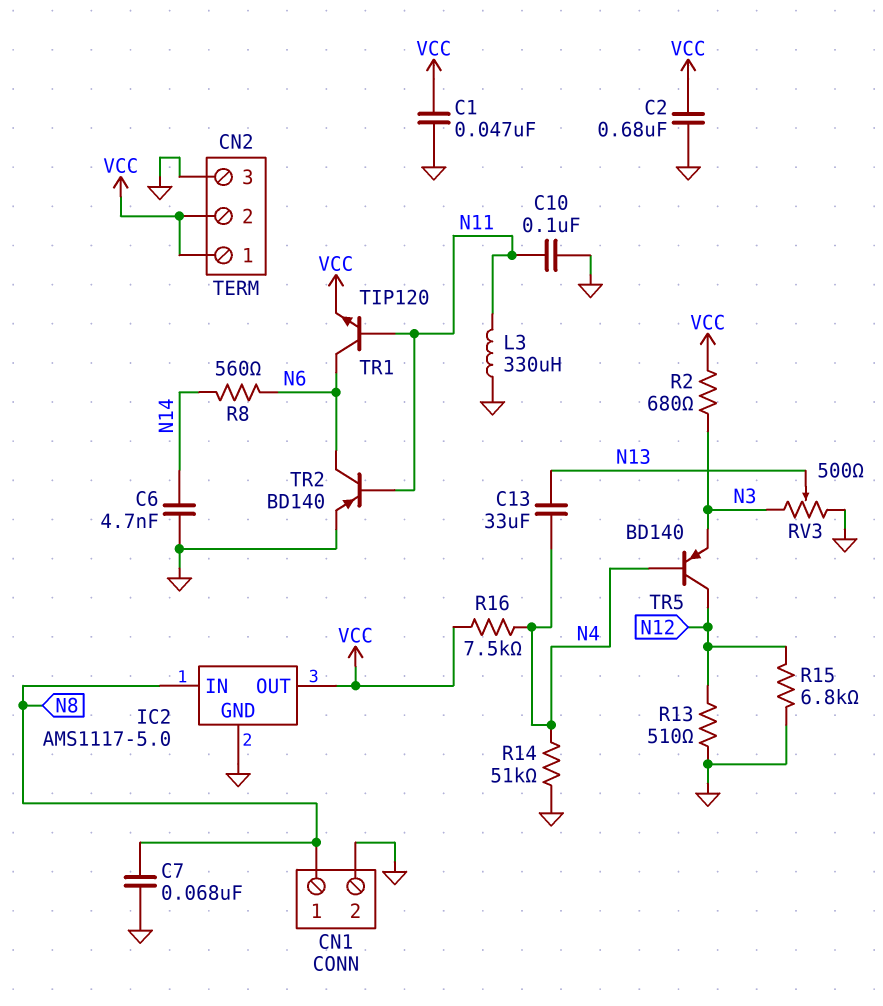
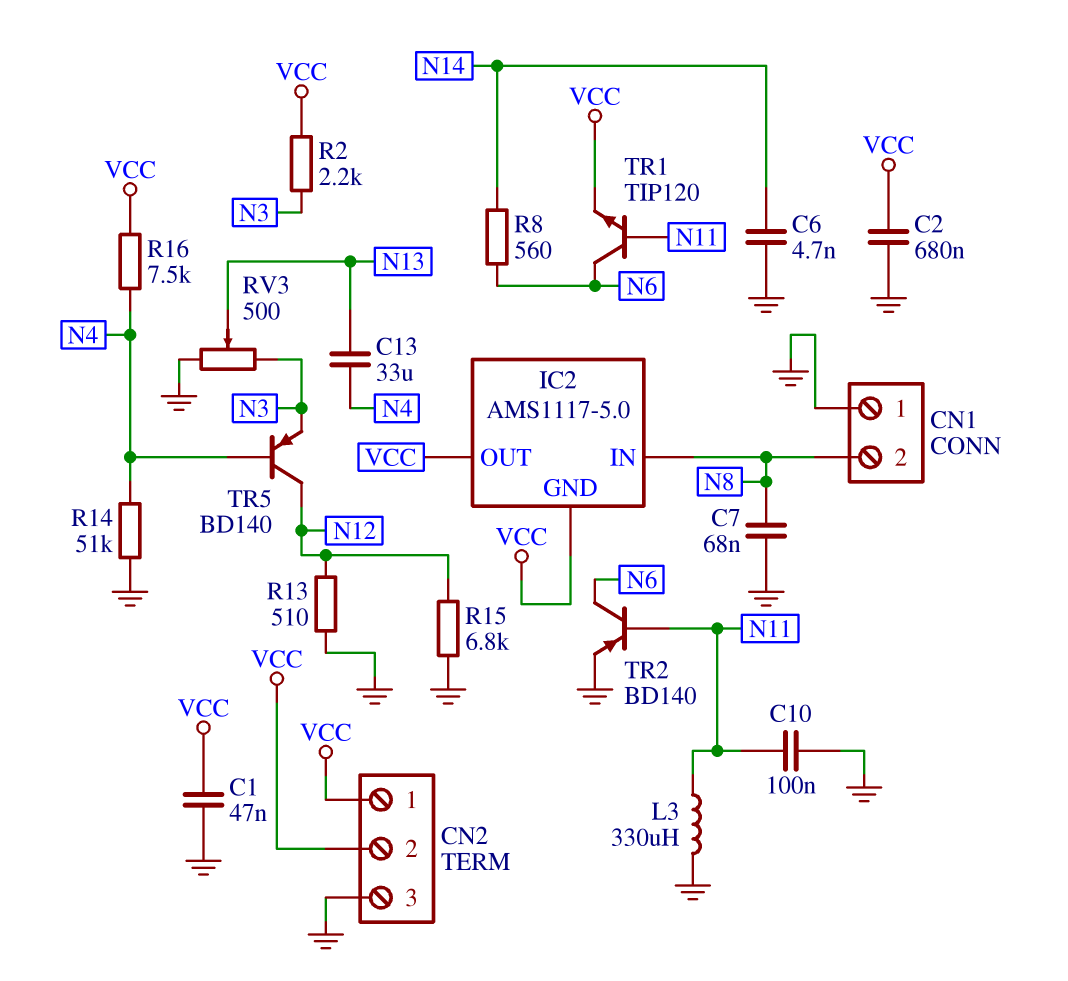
CN1 pin 1: N8 -> GND
CN1 pin 2: GND -> N8
IC2 pin GND: GND -> VCC
R2: 680 (N3, VCC) -> 2.2k (N3, VCC)

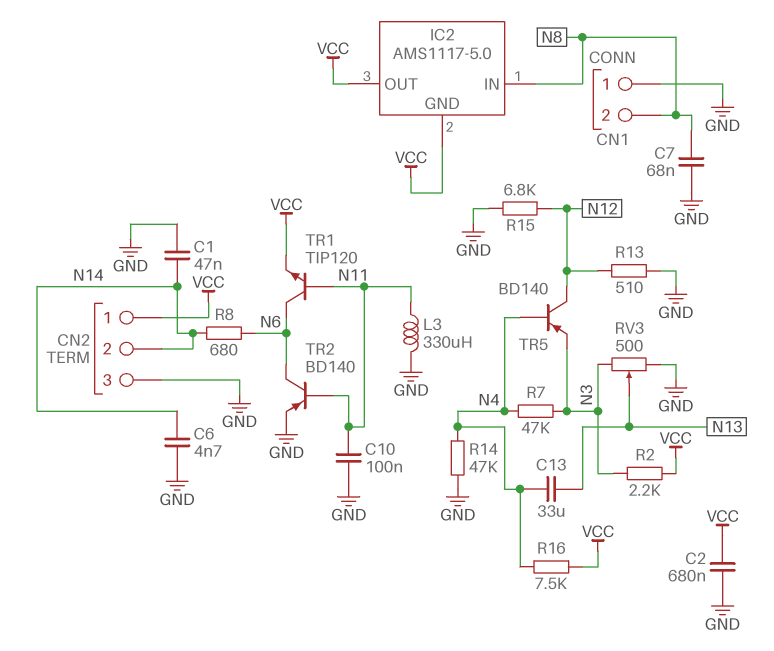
C1: 47nF (GND, VCC) -> 47nF (GND, N14)
CN2 pin 2: VCC -> N14
R7: none -> 47k (N3, N4)
R8: 560 (N6, N14) -> 680 (N6, N14)
R14: 51k (GND, N4) -> 47k (GND, N4)

